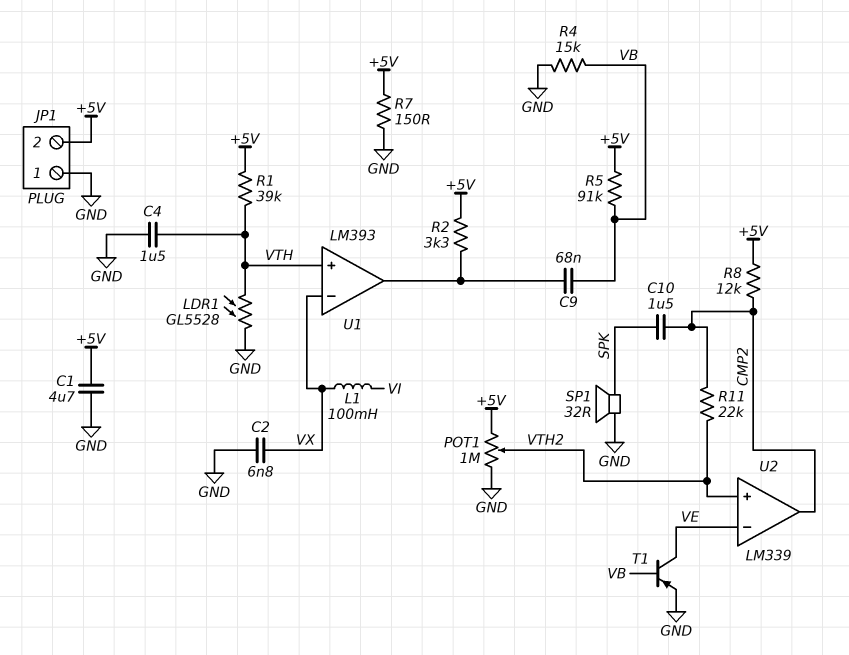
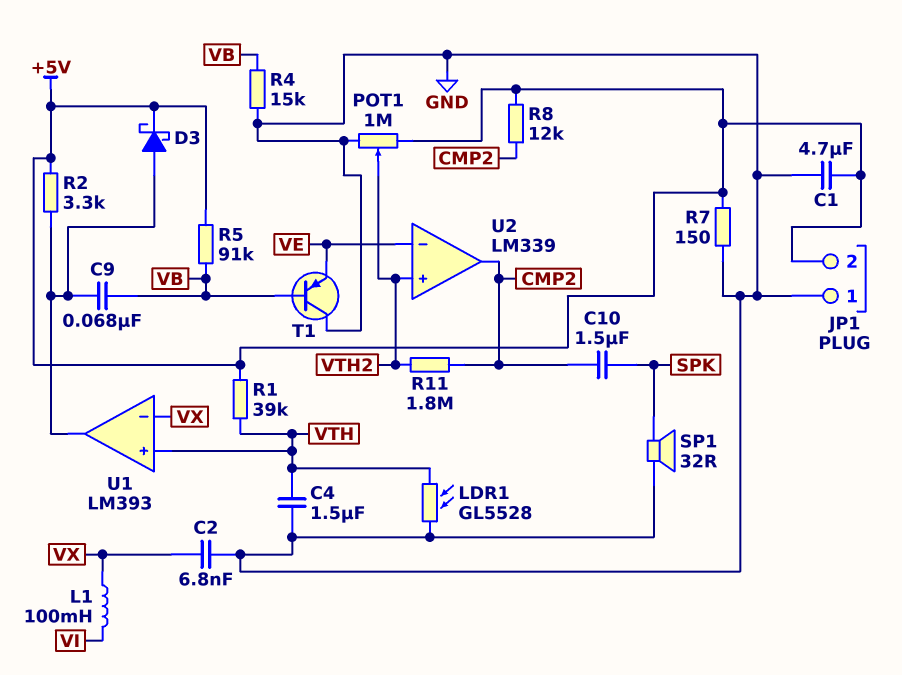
D3: none -> schottky (A U1/out, K +5V)
R11: 22k (CMP2, VTH2) -> 1.8M (CMP2, VTH2)
T1: PNP (B VB, C VE, E GND) -> PNP (B VB, C GND, E VE)

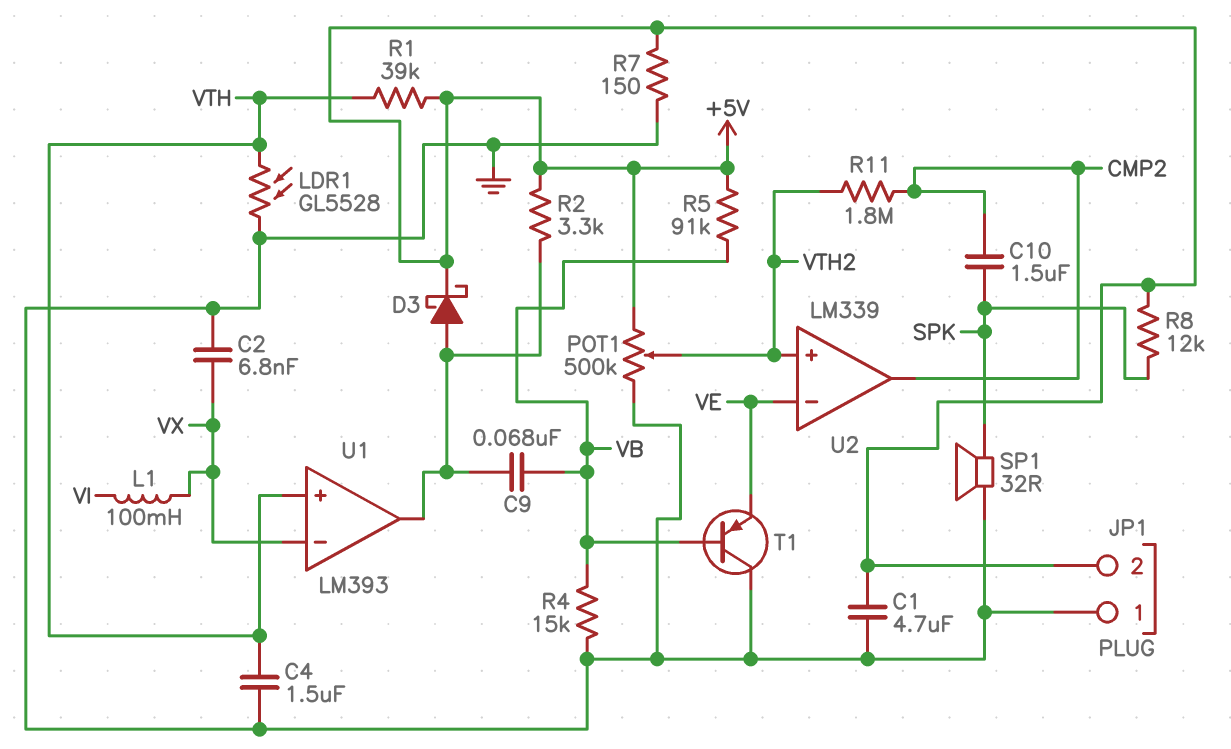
POT1: 1M (+5V, GND, wiper VTH2) -> 500k (+5V, GND, wiper VTH2)
R8: 12k (+5V, CMP2) -> 12k (+5V, SPK)

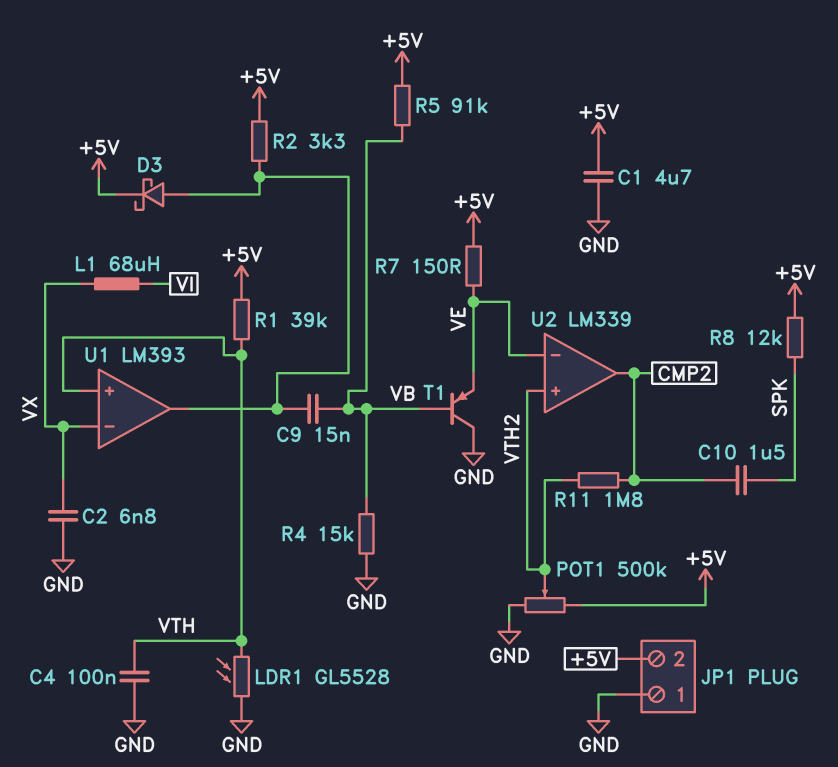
C4: 1.5uF (GND, VTH) -> 100nF (GND, VTH)
C9: 68nF (U1/out, VB) -> 15nF (U1/out, VB)
L1: 100mH (VI, VX) -> 68uH (VI, VX)
R7: 150 (+5V, GND) -> 150 (+5V, VE)
SP1: speaker 32R (GND, SPK) -> none

